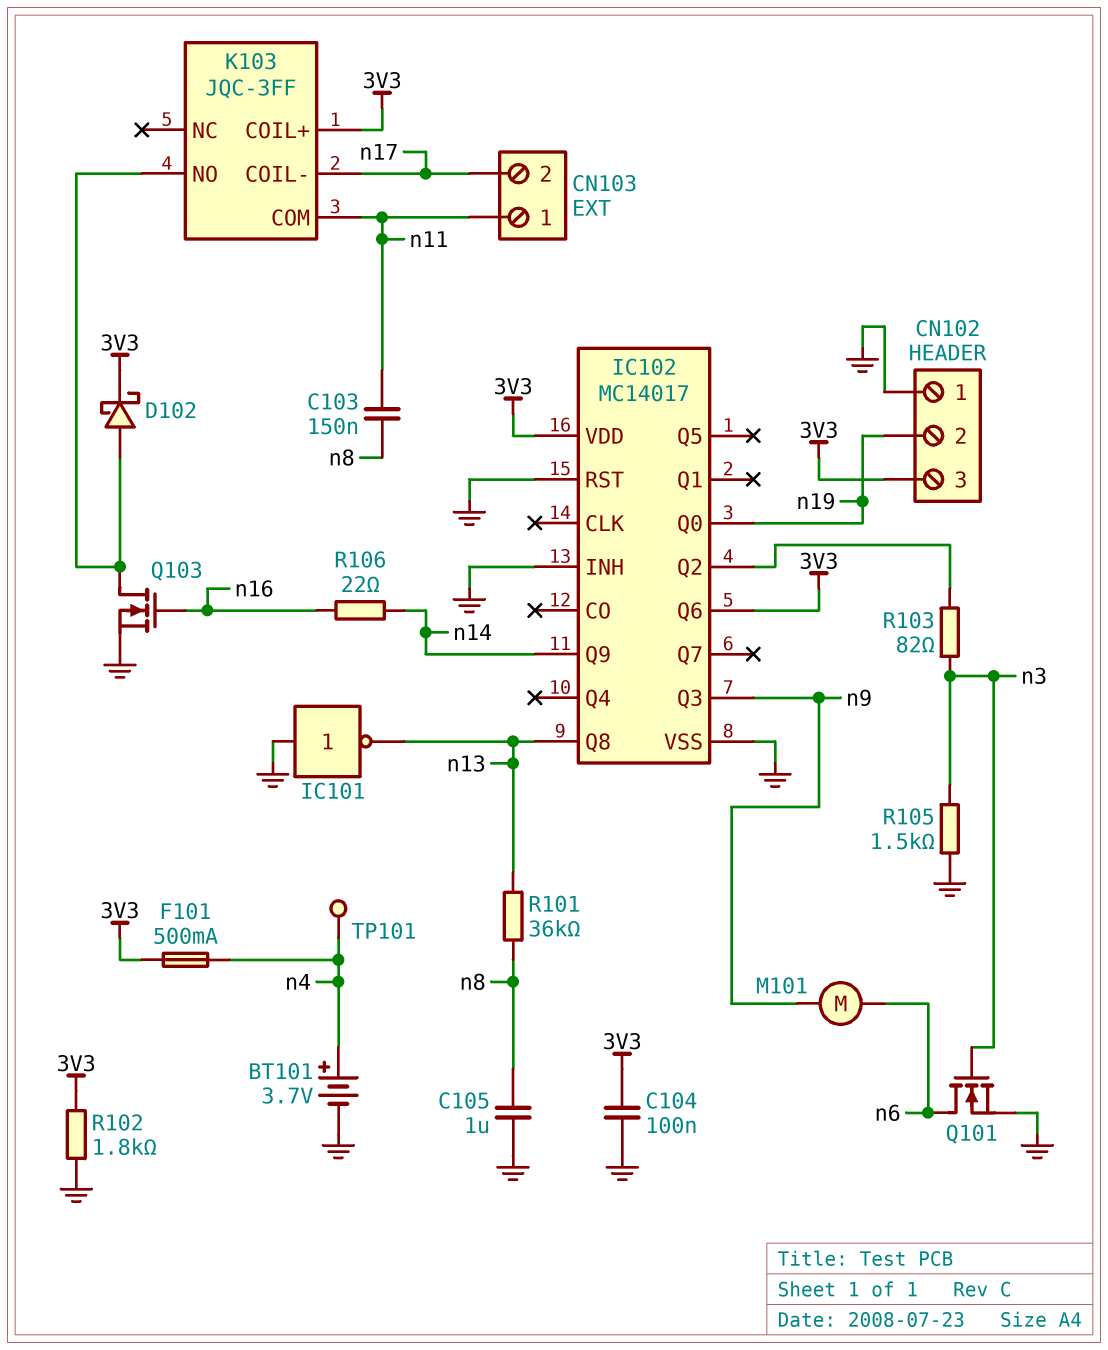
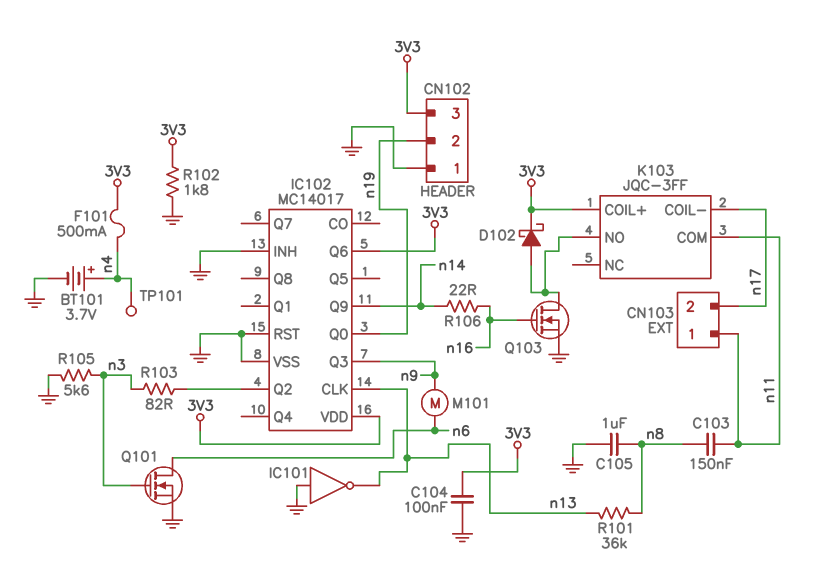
IC102 pin CLK: none -> n13
IC102 pin Q8: n13 -> none
R105: 1.5k (GND, n3) -> 5.6k (GND, n3)

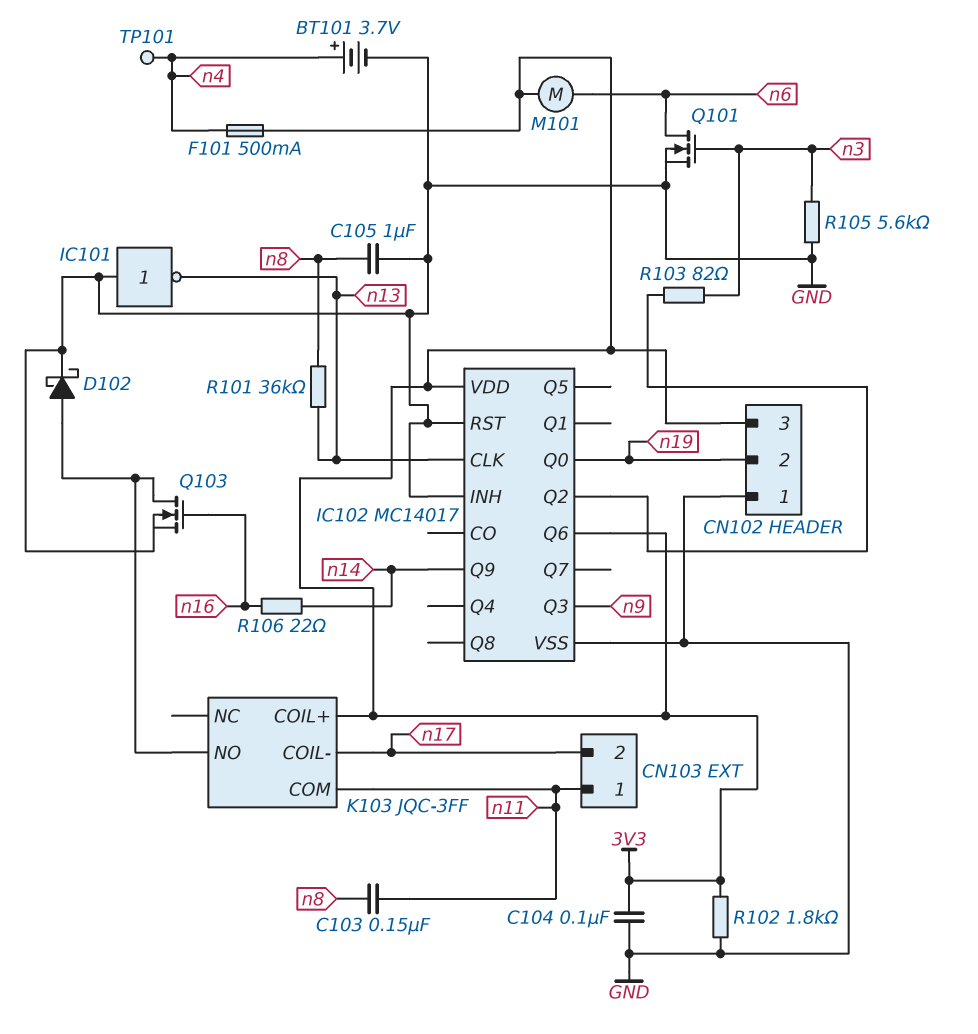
D102: schottky (A K103/NO, K 3V3) -> schottky (A K103/NO, K GND)
M101: motor (n6, n9) -> motor (3V3, n6)

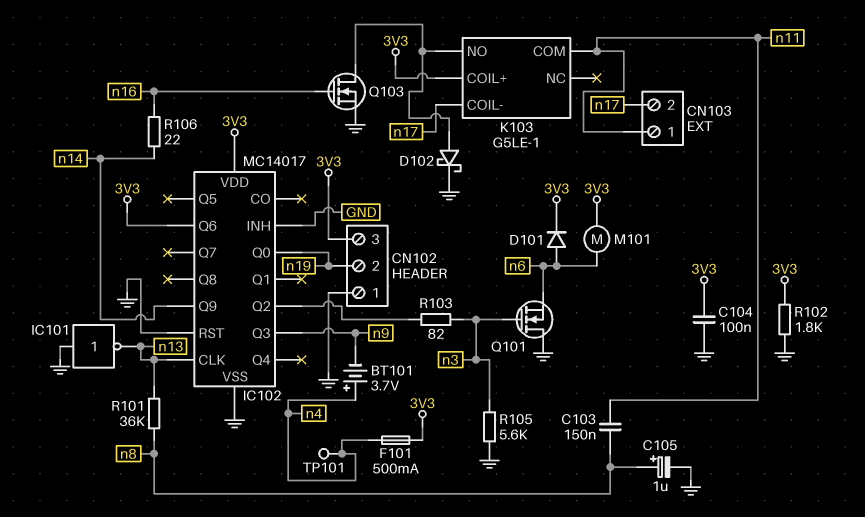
BT101: 3.7V (plus n4, minus GND) -> 3.7V (plus n4, minus n9)
C105: 1uF (GND, n8) -> 1uF (plus n8, minus GND)
D101: none -> diode (A n6, K 3V3)
K103: JQC-3FF -> G5LE-1
Q101: NMOS (G n3, D n6, S GND) -> NMOS (G n3, D GND, S n6)

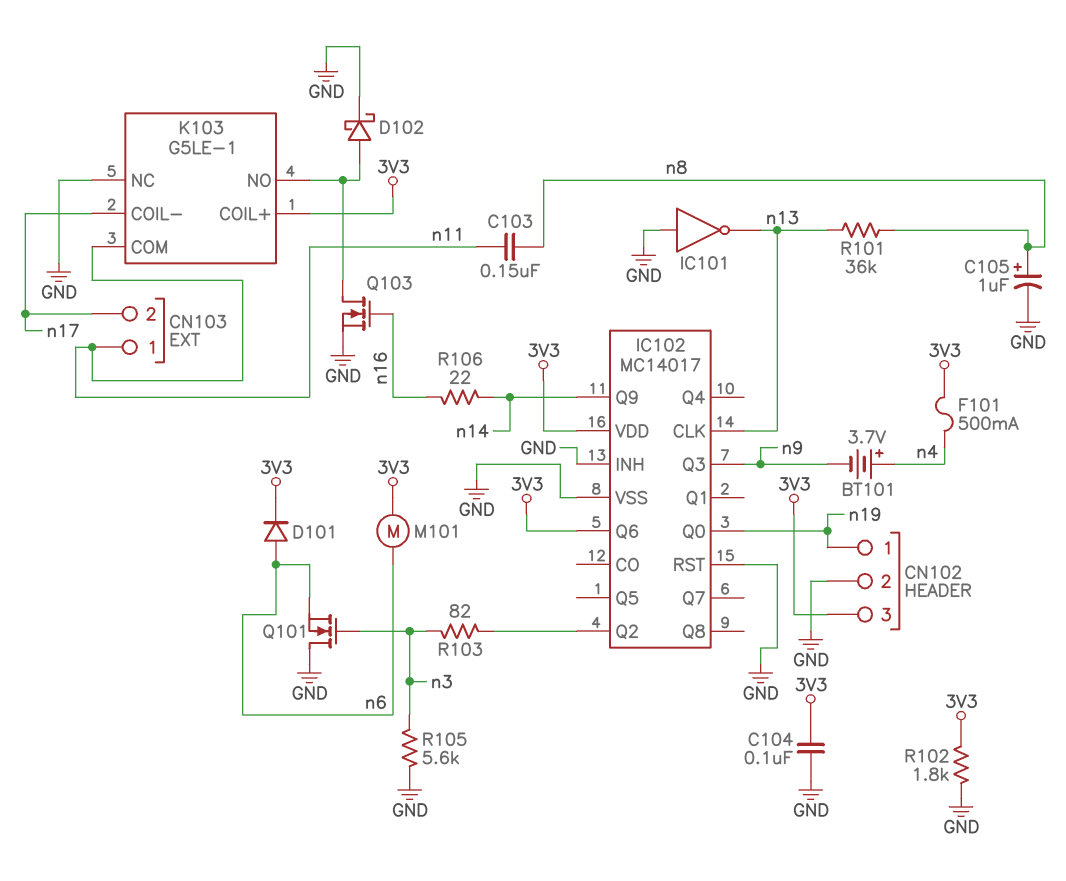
CN102 pin 1: GND -> n19
CN102 pin 2: n19 -> GND
K103 pin NC: none -> GND
TP101: test point (n4) -> none

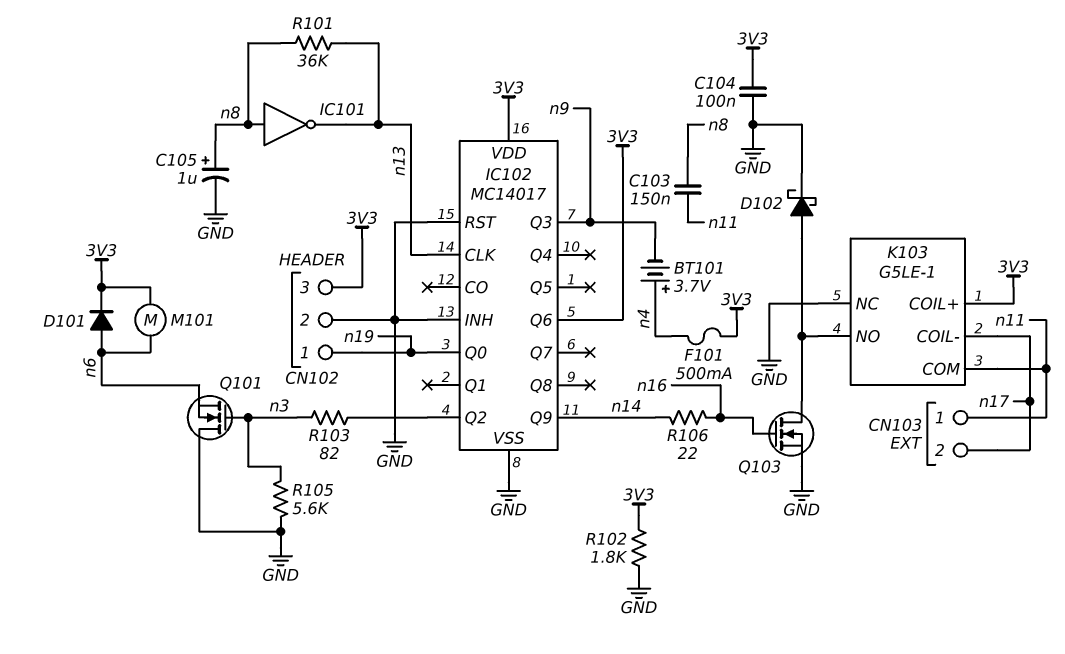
IC101: NOT (in GND, out n13) -> NOT (in n8, out n13)

